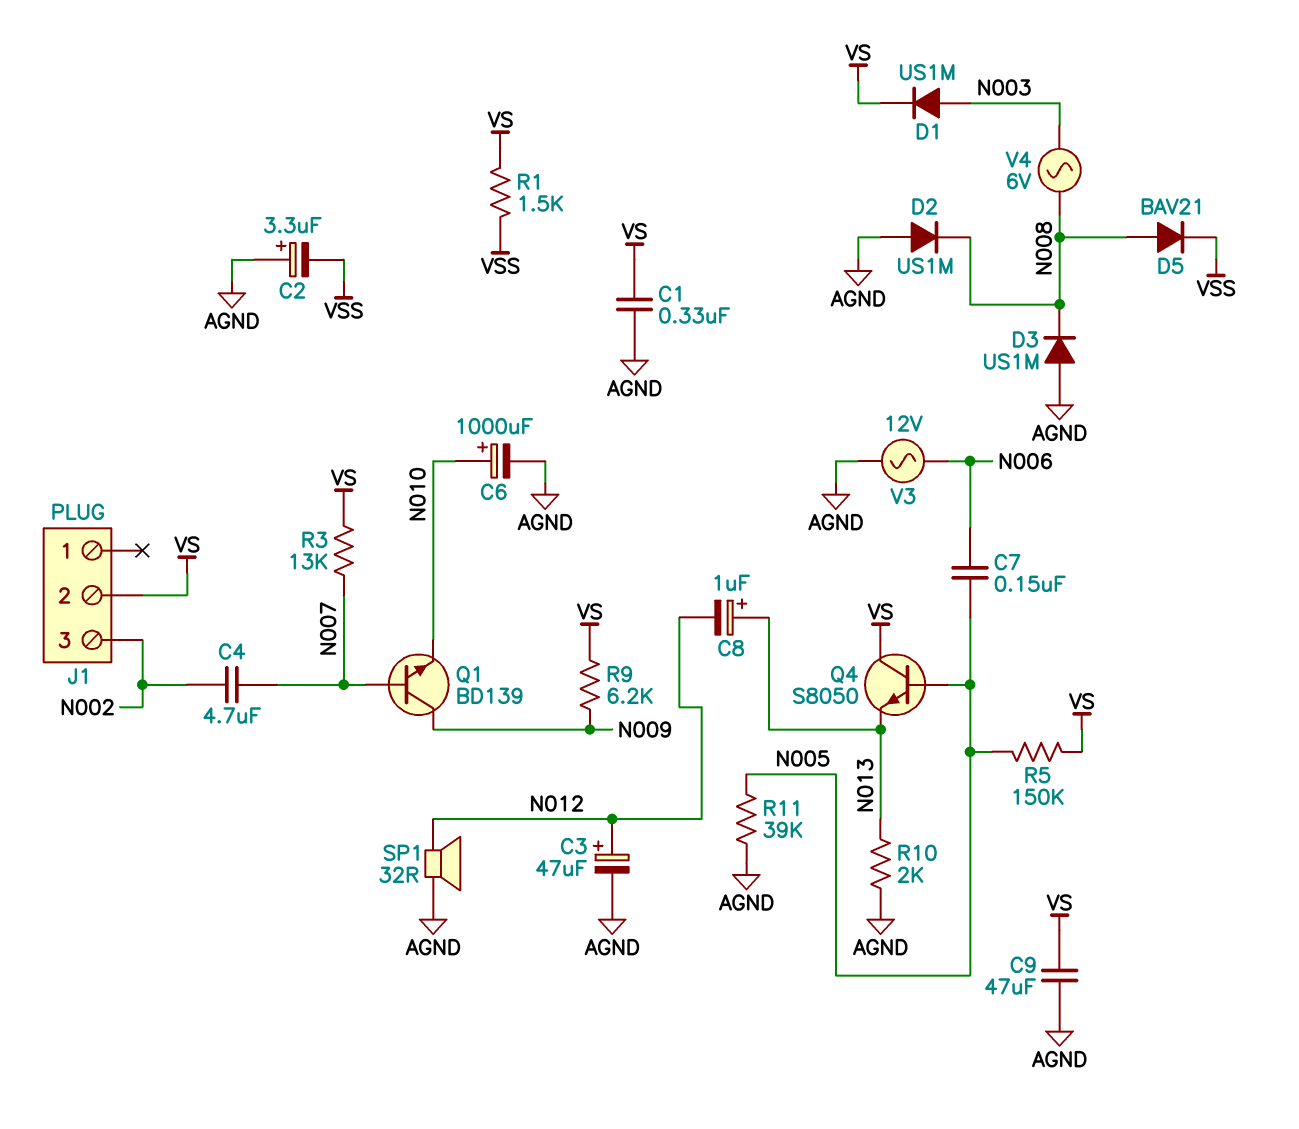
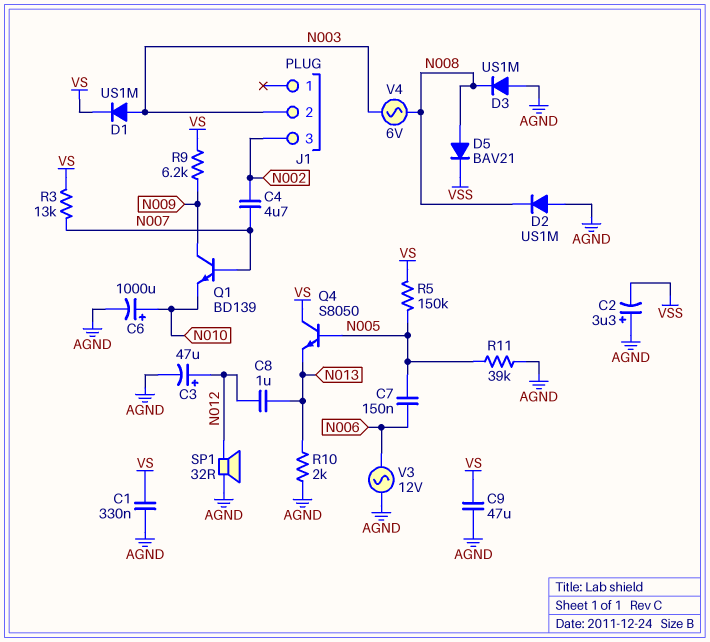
C8: 1uF (plus N013, minus N012) -> 1uF (N012, N013)
J1 pin 2: VS -> N003
R1: 1.5k (VS, VSS) -> none

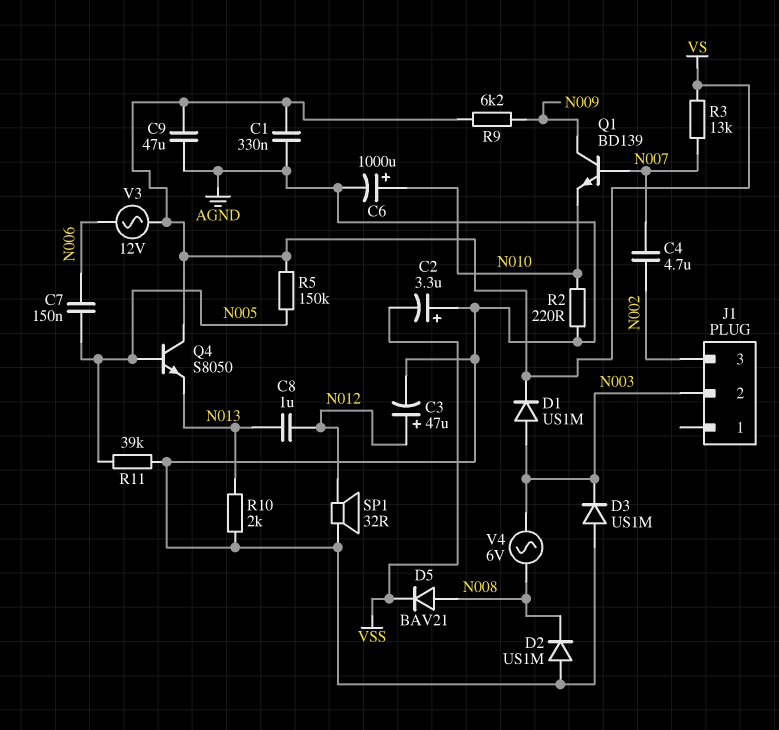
D3: diode US1M (A AGND, K N008) -> diode US1M (A AGND, K N003)
R2: none -> 220 (AGND, N010)
V3: AC 12V (AGND, N006) -> AC 12V (N006, VS)

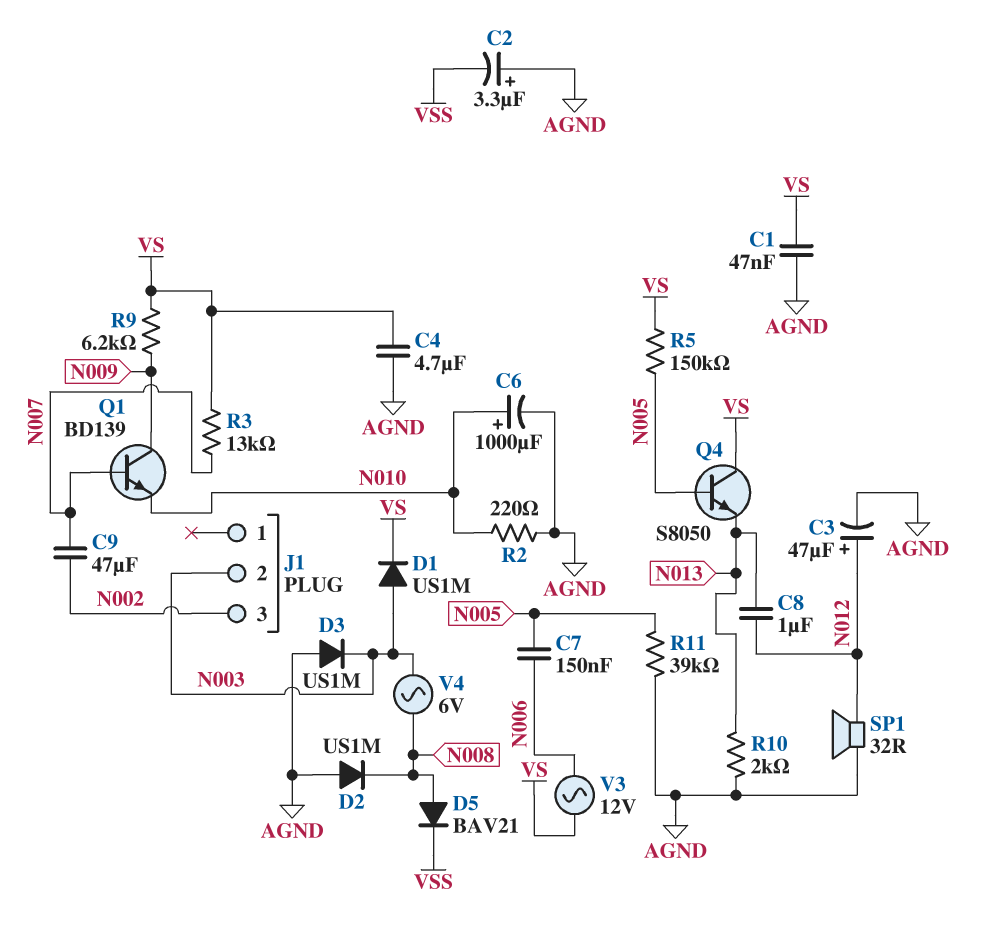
C1: 330nF (AGND, VS) -> 47nF (AGND, VS)
C4: 4.7uF (N002, N007) -> 4.7uF (AGND, VS)
C9: 47uF (AGND, VS) -> 47uF (N002, N007)

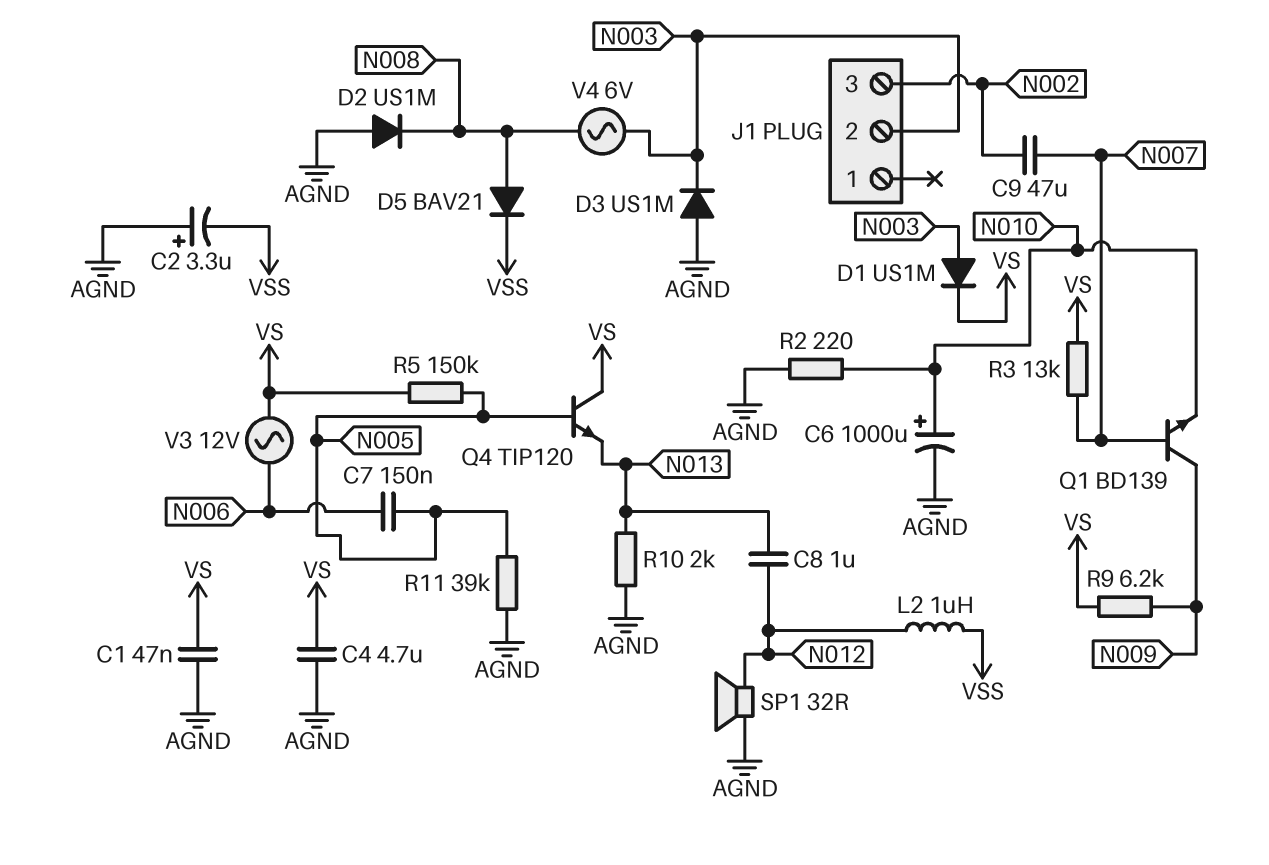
C3: 47uF (plus N012, minus AGND) -> none
L2: none -> 1uH (N012, VSS)
Q4: NPN S8050 (B N005, C VS, E N013) -> NPN TIP120 (B N005, C VS, E N013)

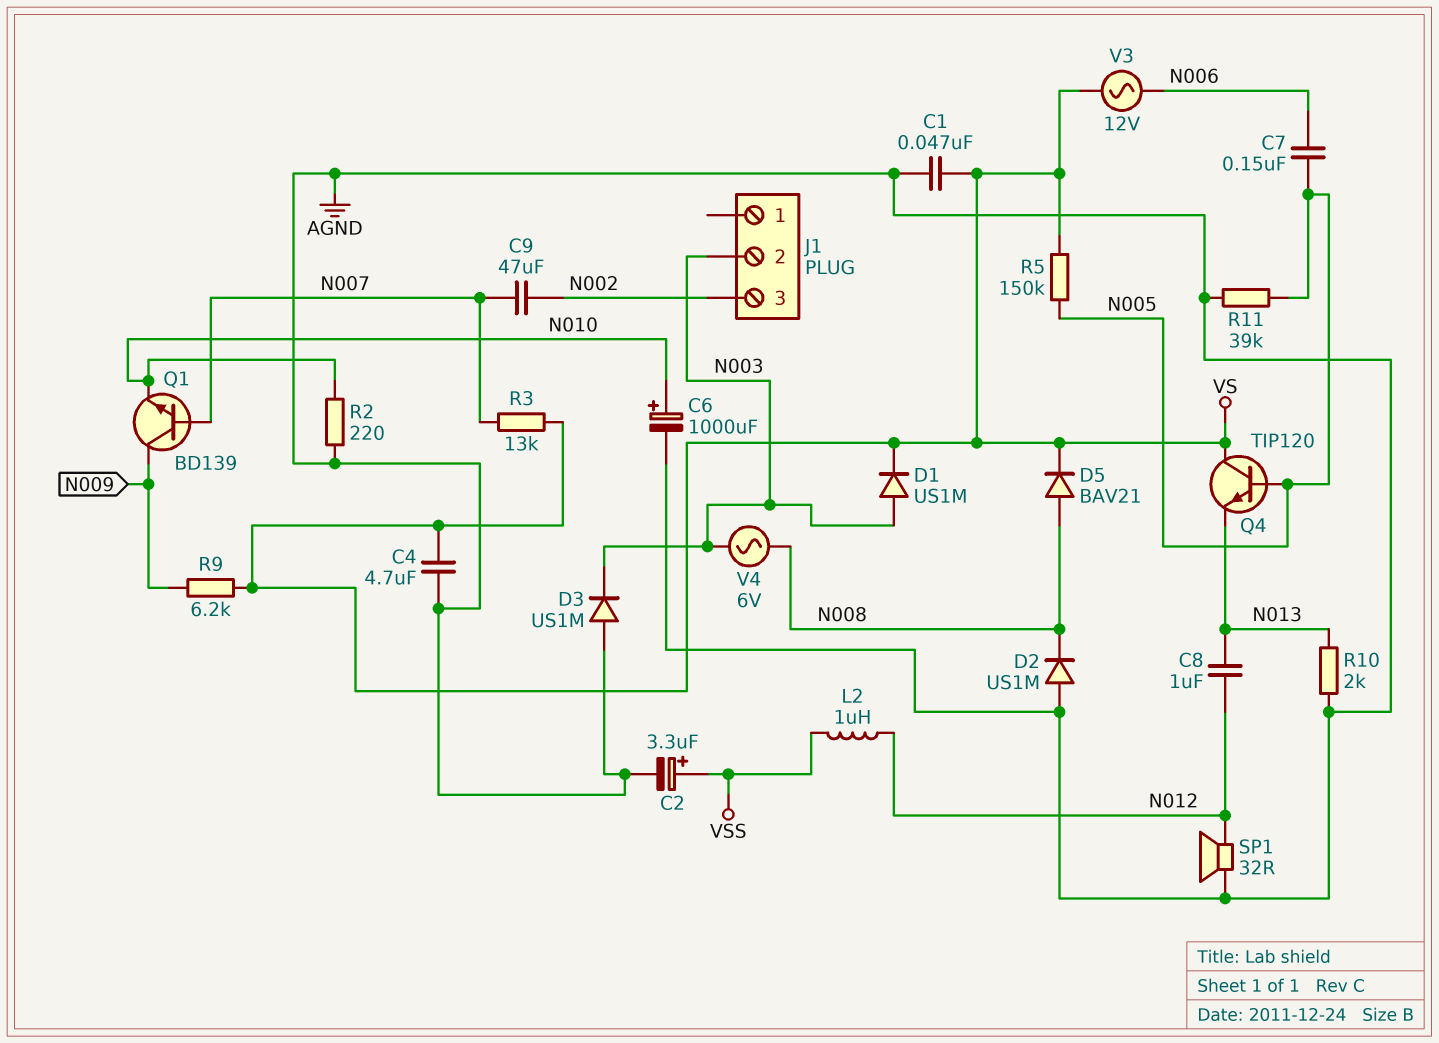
C2: 3.3uF (plus AGND, minus VSS) -> 3.3uF (plus VSS, minus AGND)
D5: diode BAV21 (A N008, K VSS) -> diode BAV21 (A N008, K VS)

